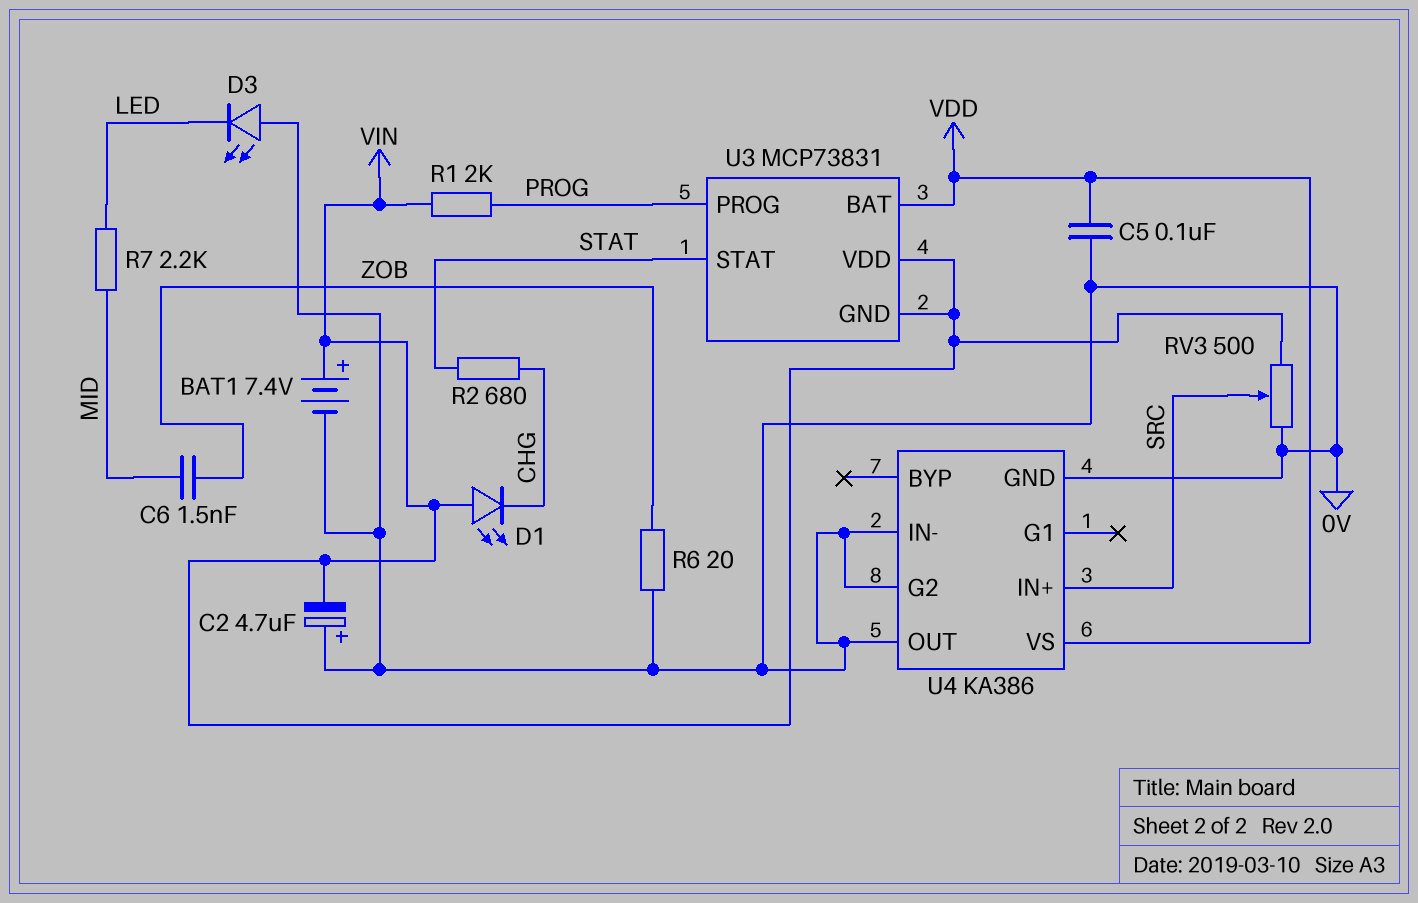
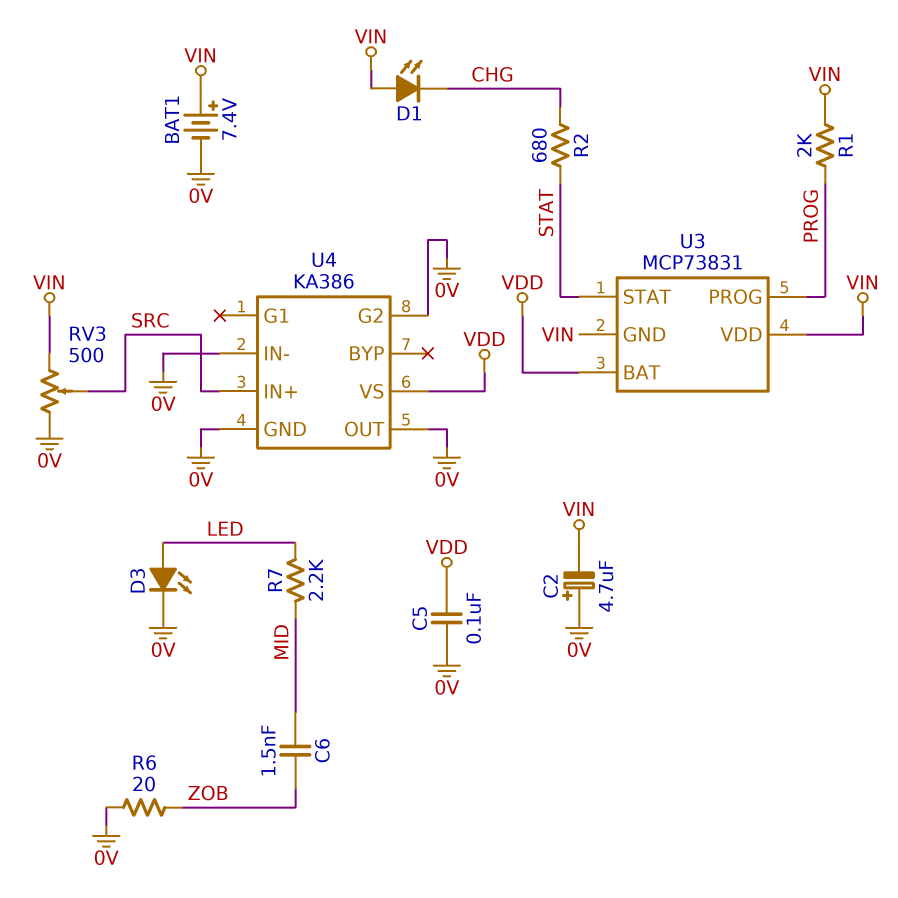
D3: LED (A 0V, K LED) -> LED (A LED, K 0V)

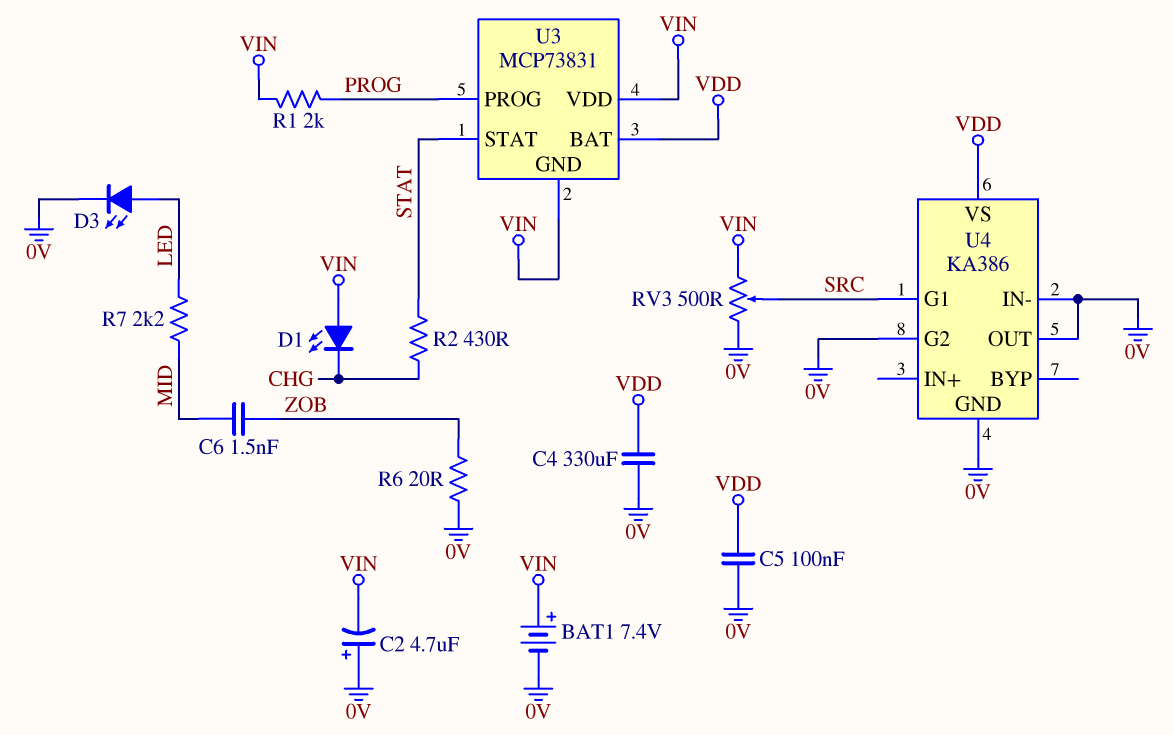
C4: none -> 330uF (0V, VDD)
R2: 680 (CHG, STAT) -> 430 (CHG, STAT)
U4 pin G1: none -> SRC
U4 pin IN+: SRC -> none

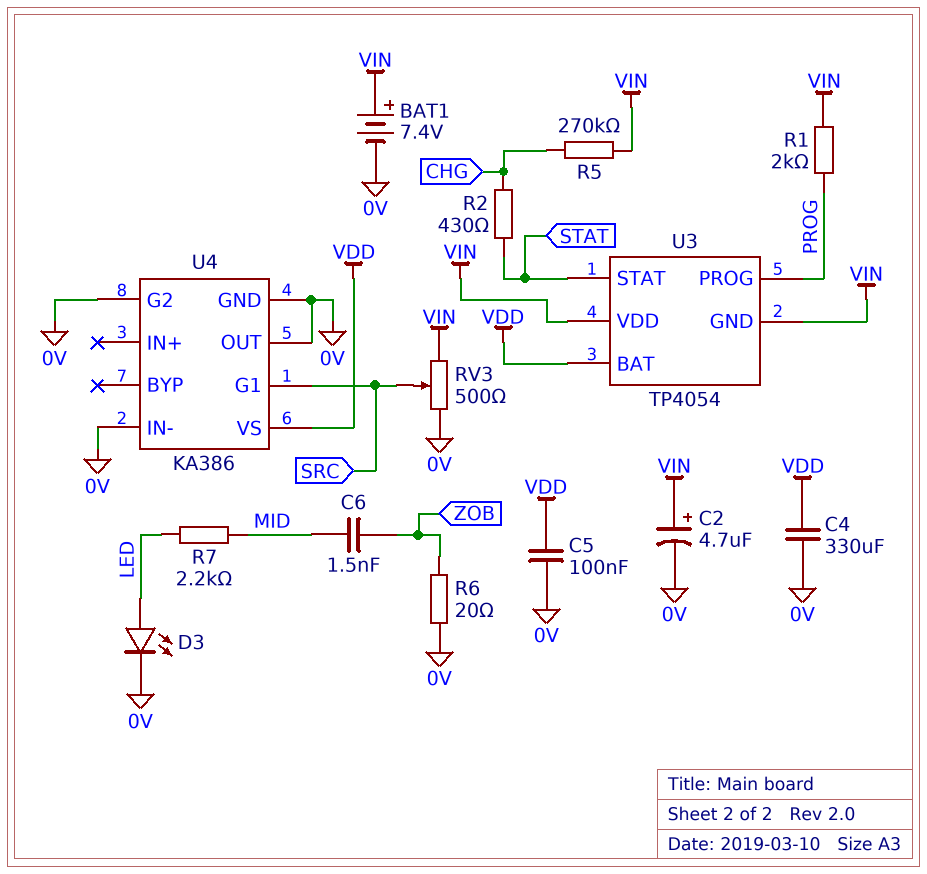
C2: 4.7uF (plus 0V, minus VIN) -> 4.7uF (plus VIN, minus 0V)
D1: LED (A VIN, K CHG) -> none
R5: none -> 270k (CHG, VIN)
U3: MCP73831 -> TP4054

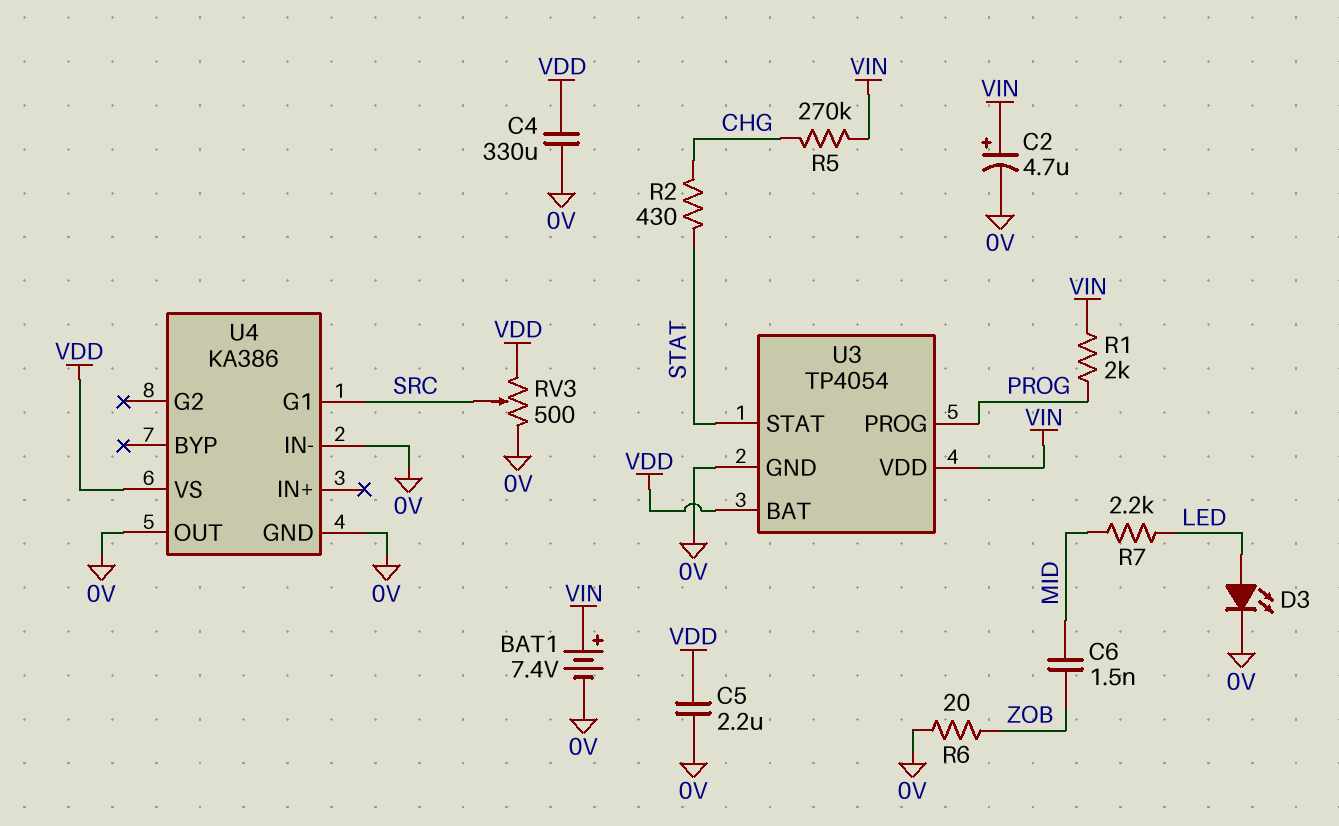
C5: 100nF (0V, VDD) -> 2.2uF (0V, VDD)
RV3: 500 (0V, VIN, wiper SRC) -> 500 (0V, VDD, wiper SRC)
U3 pin GND: VIN -> 0V
U4 pin G2: 0V -> none

